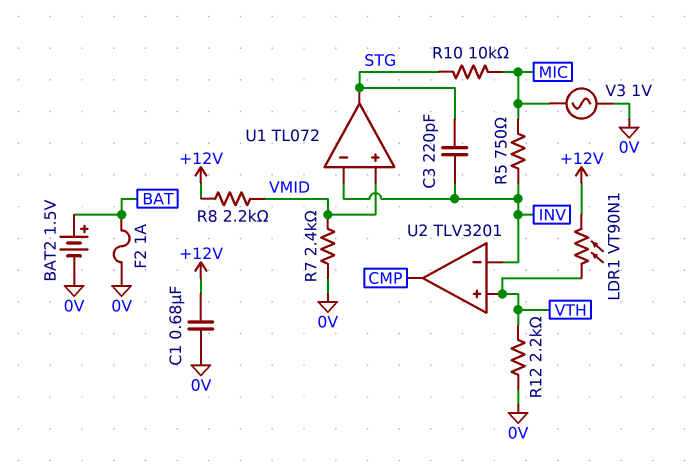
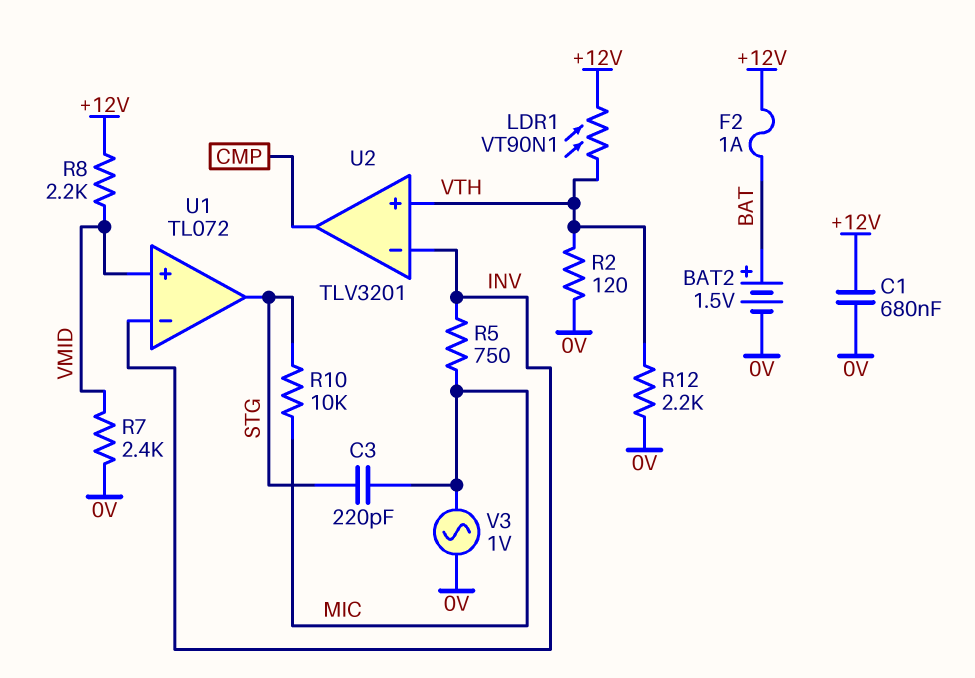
C3: 220pF (INV, STG) -> 220pF (MIC, STG)
F2: 1A (0V, BAT) -> 1A (+12V, BAT)
R2: none -> 120 (0V, VTH)

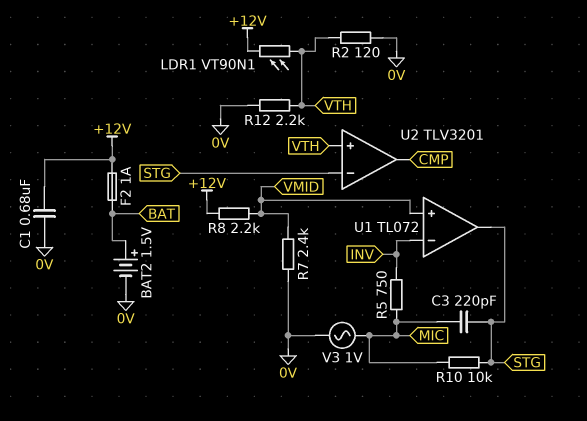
U2 pin in-: INV -> STG

